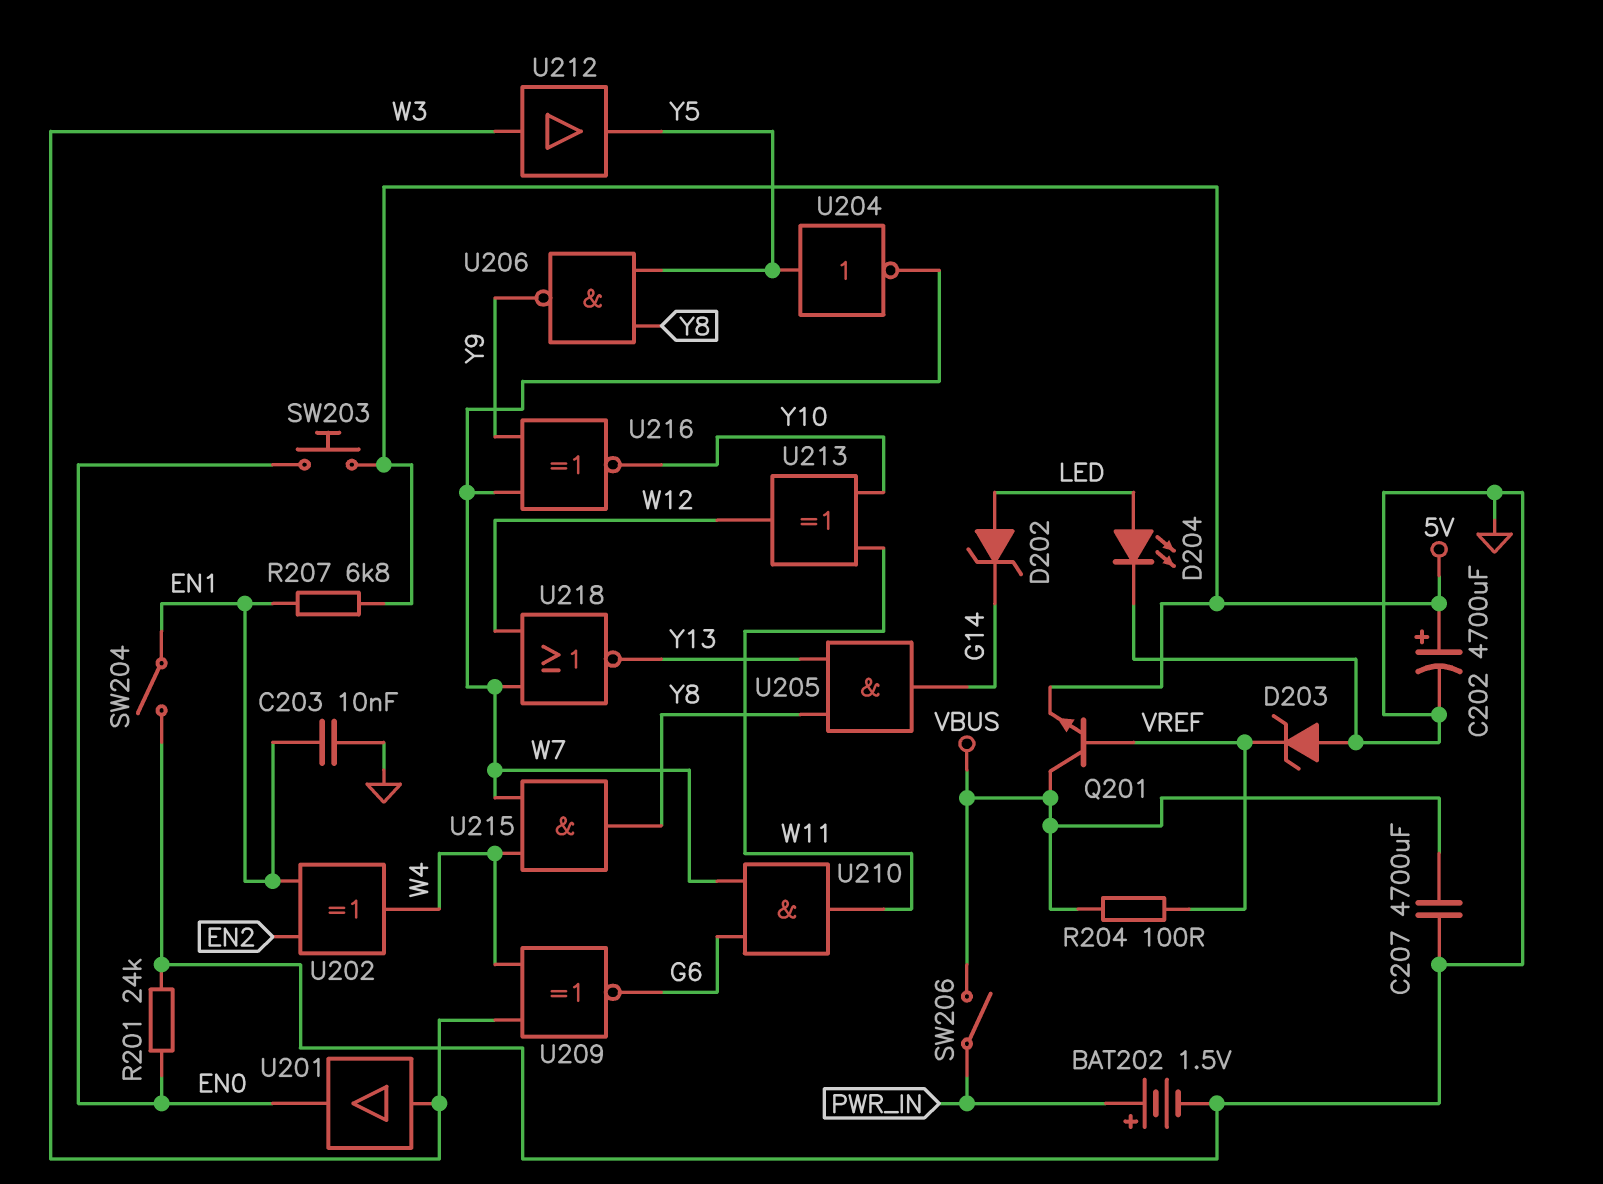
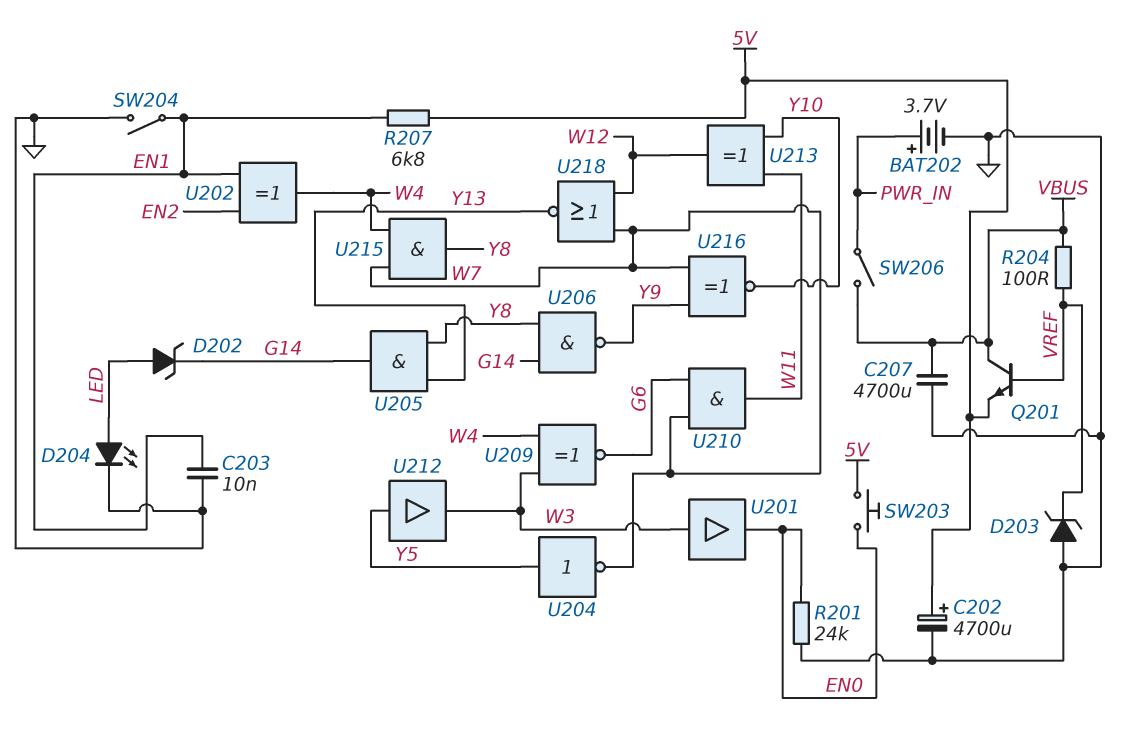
BAT202: 1.5V (plus PWR_IN, minus GND) -> 3.7V (plus PWR_IN, minus GND)
U206: NAND (in Y5, in Y8, out Y9) -> NAND (in G14, in Y8, out Y9)
U212: buffer (in W3, out Y5) -> buffer (in Y5, out W3)

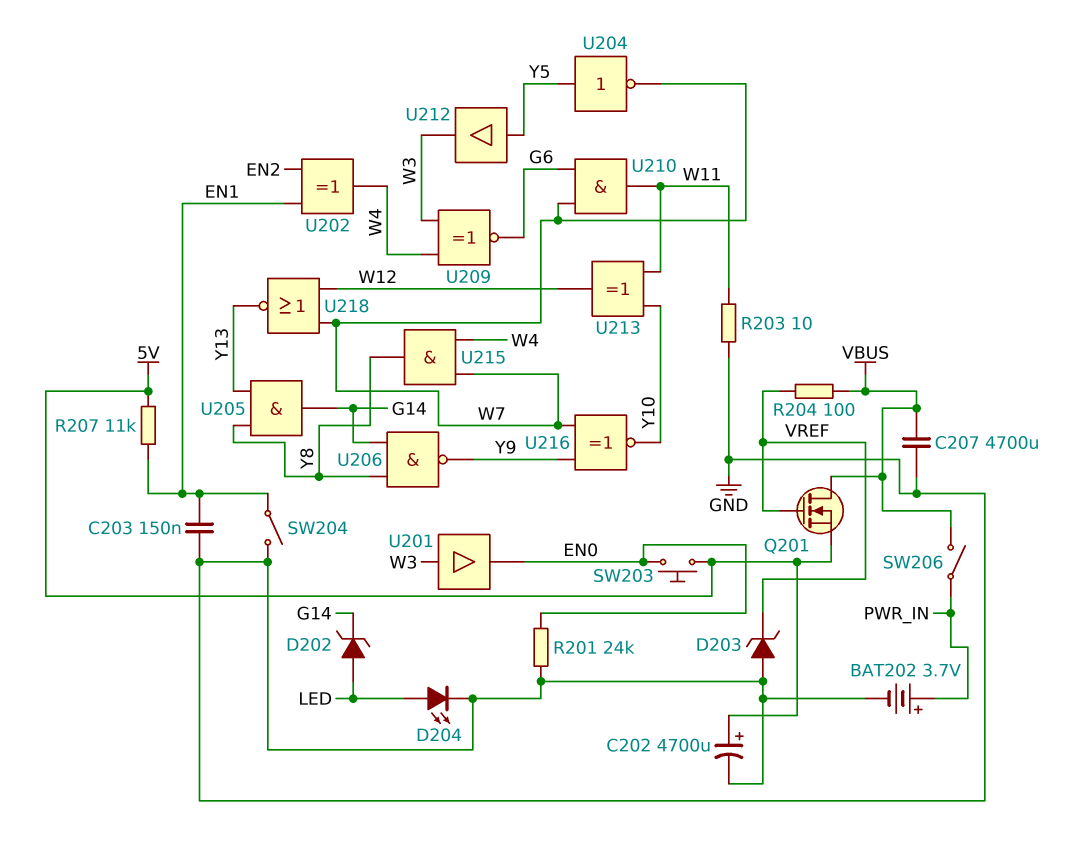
C203: 10nF (EN1, GND) -> 150nF (EN1, GND)
Q201: NPN (B VREF, C VBUS, E 5V) -> NMOS (G VREF, D VBUS, S 5V)
R203: none -> 10 (GND, W11)
R207: 6.8k (5V, EN1) -> 11k (5V, EN1)

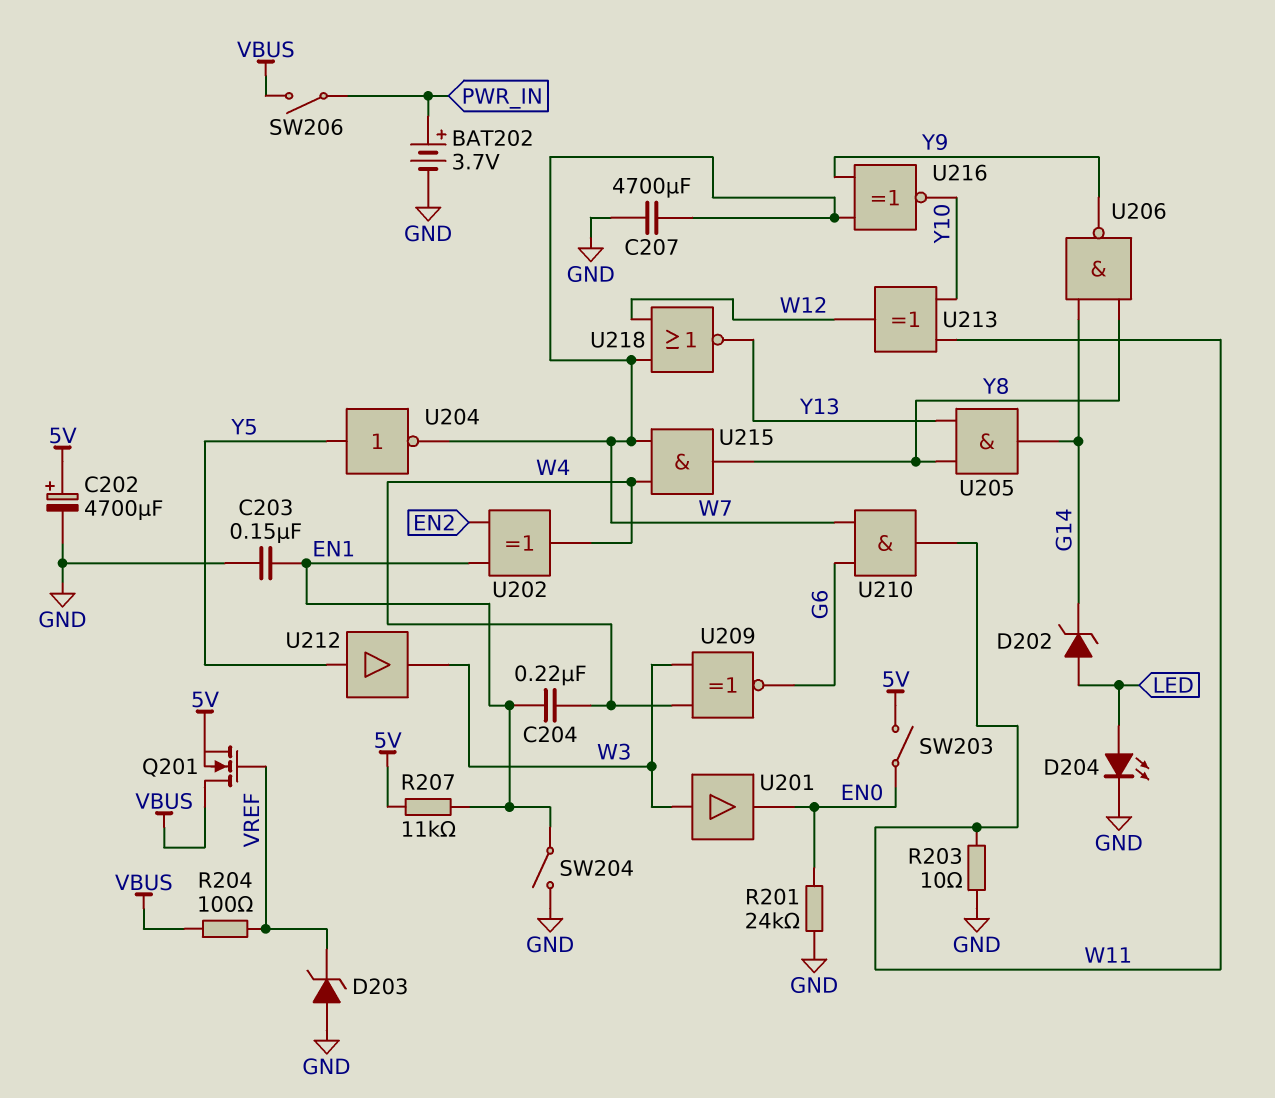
C204: none -> 220nF (EN1, W4)
C207: 4700uF (GND, VBUS) -> 4700uF (GND, W7)
SW203: button (5V, EN0) -> switch (5V, EN0)

